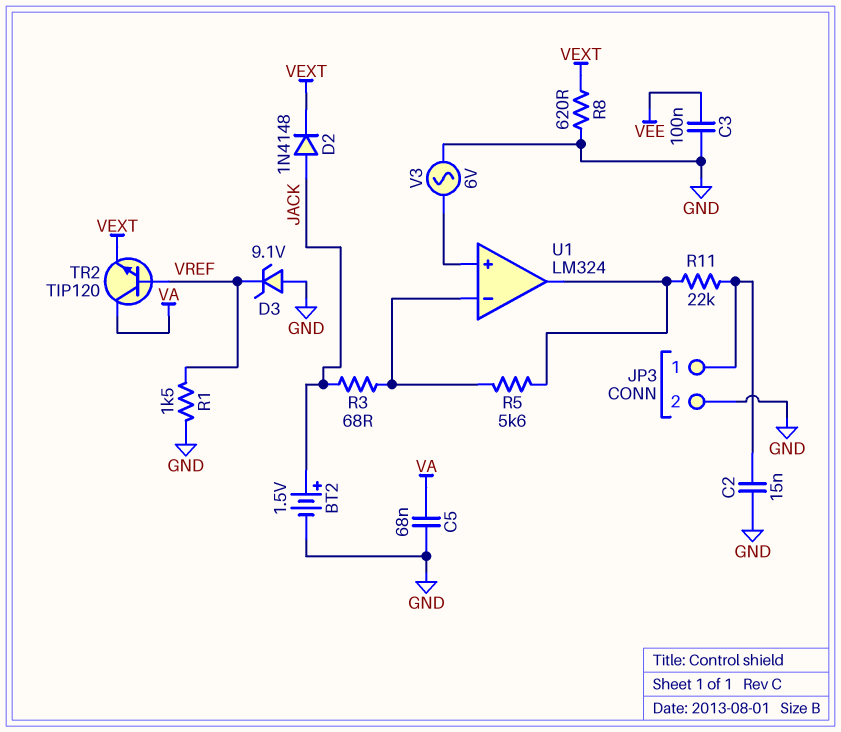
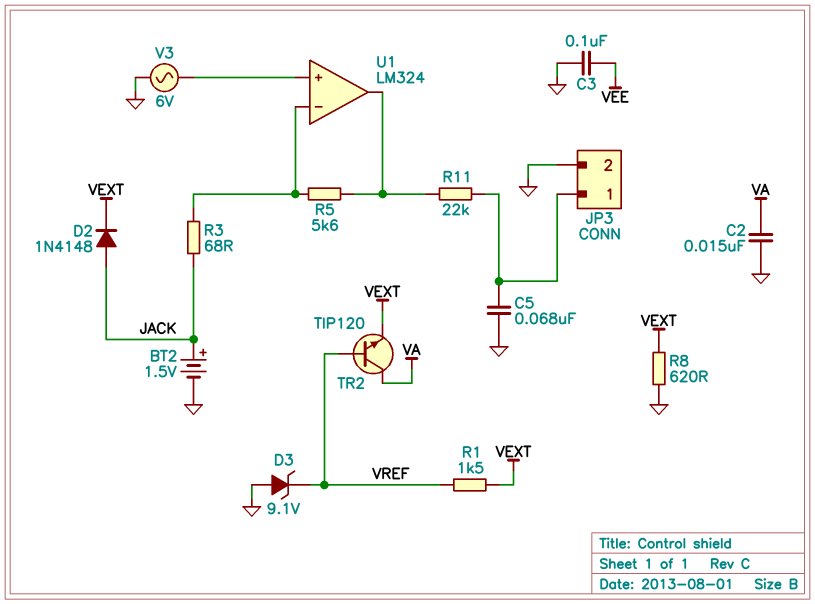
C2: 15nF (GND, JP3/1) -> 15nF (GND, VA)
C5: 68nF (GND, VA) -> 68nF (GND, JP3/1)
R1: 1.5k (GND, VREF) -> 1.5k (VEXT, VREF)

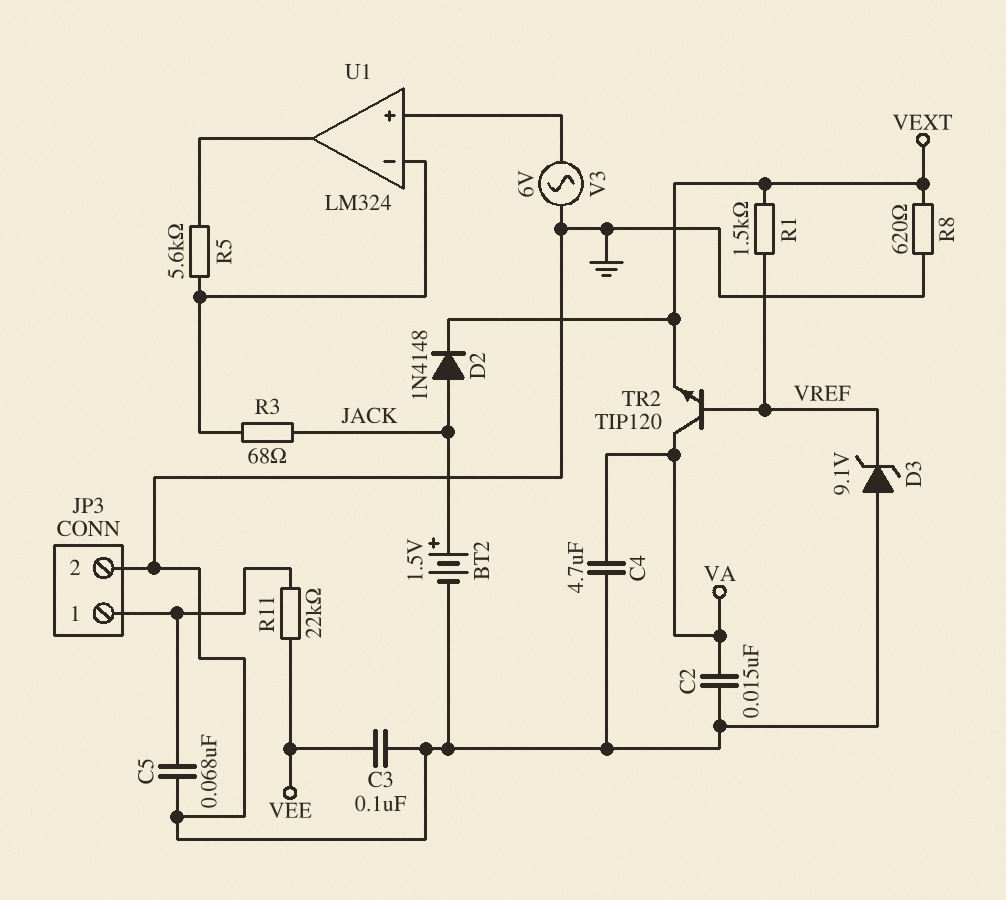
C4: none -> 4.7uF (GND, VA)
R11: 22k (JP3/1, U1/out) -> 22k (JP3/1, VEE)

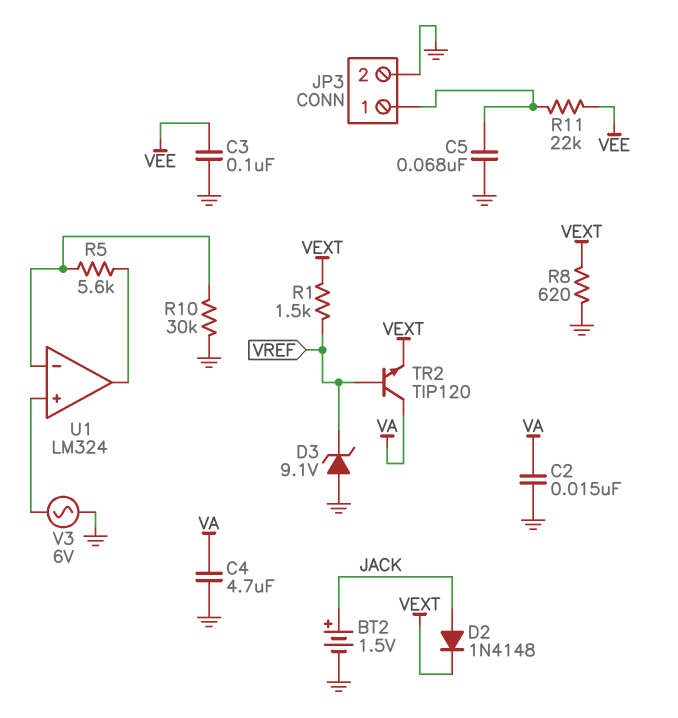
R3: 68 (JACK, U1/in-) -> none
R10: none -> 30k (GND, U1/in-)

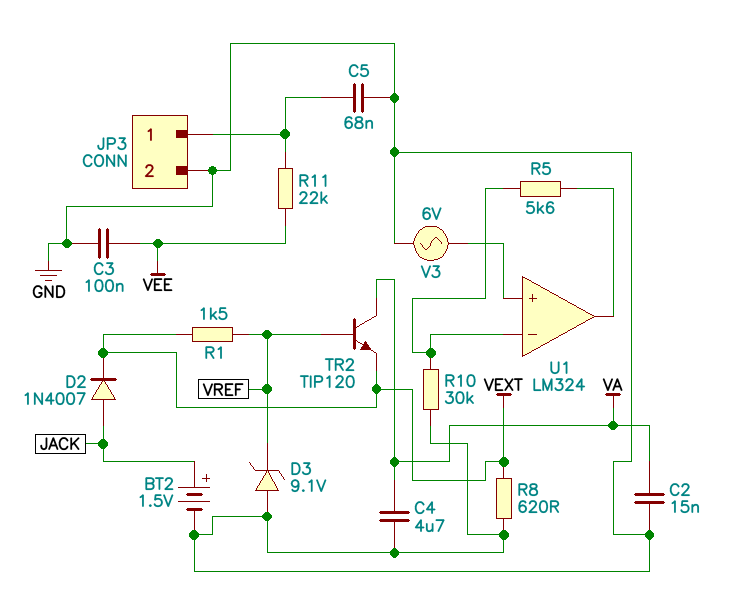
D2: diode 1N4148 (A JACK, K VEXT) -> diode 1N4007 (A JACK, K VEXT)

